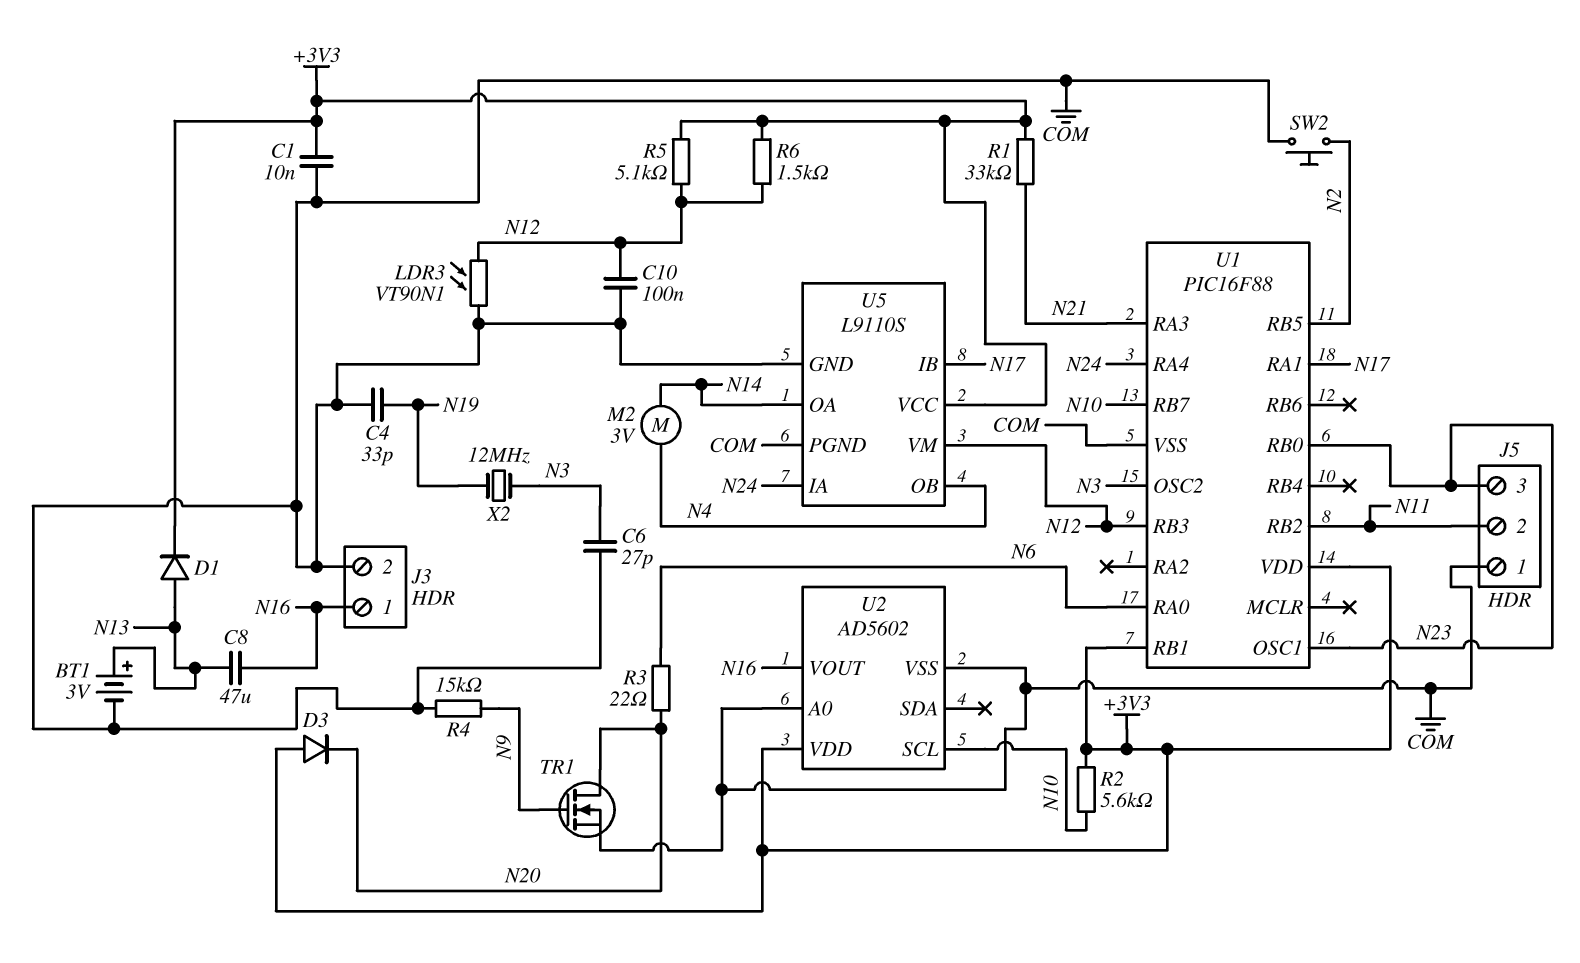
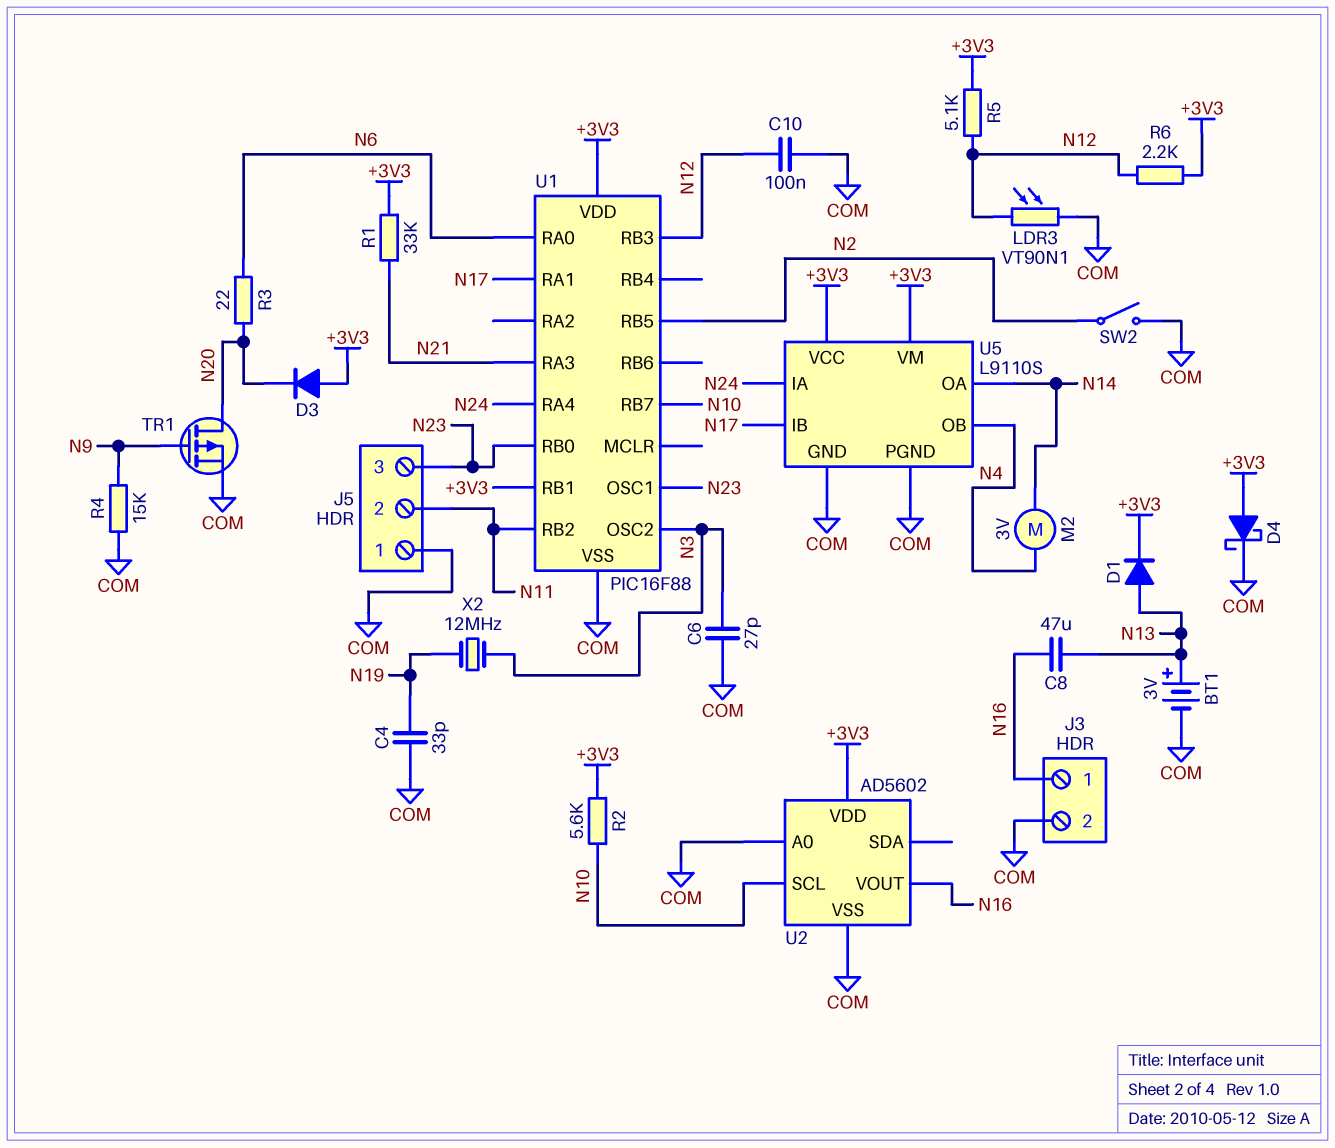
C1: 10nF (+3V3, COM) -> none
D4: none -> schottky (A +3V3, K COM)
R6: 1.5k (+3V3, N12) -> 2.2k (+3V3, N12)
SW2: button (COM, N2) -> switch (COM, N2)
TR1: NMOS (G N9, D N20, S COM) -> PMOS (G N9, D N20, S COM)
U5 pin VM: N12 -> +3V3

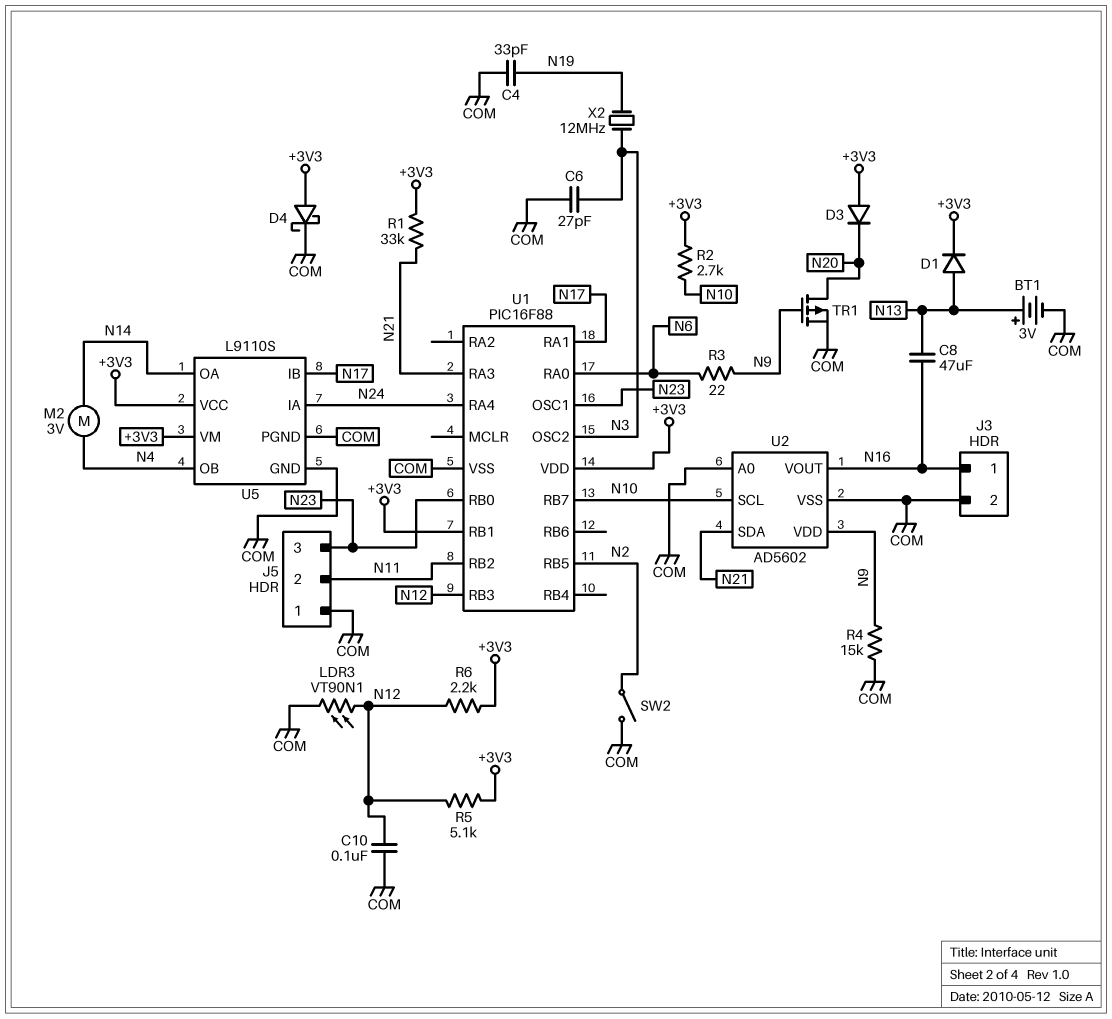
R2: 5.6k (+3V3, N10) -> 2.7k (+3V3, N10)
R3: 22 (N6, N20) -> 22 (N6, N9)
U2 pin SDA: none -> N21
U2 pin VDD: +3V3 -> N9

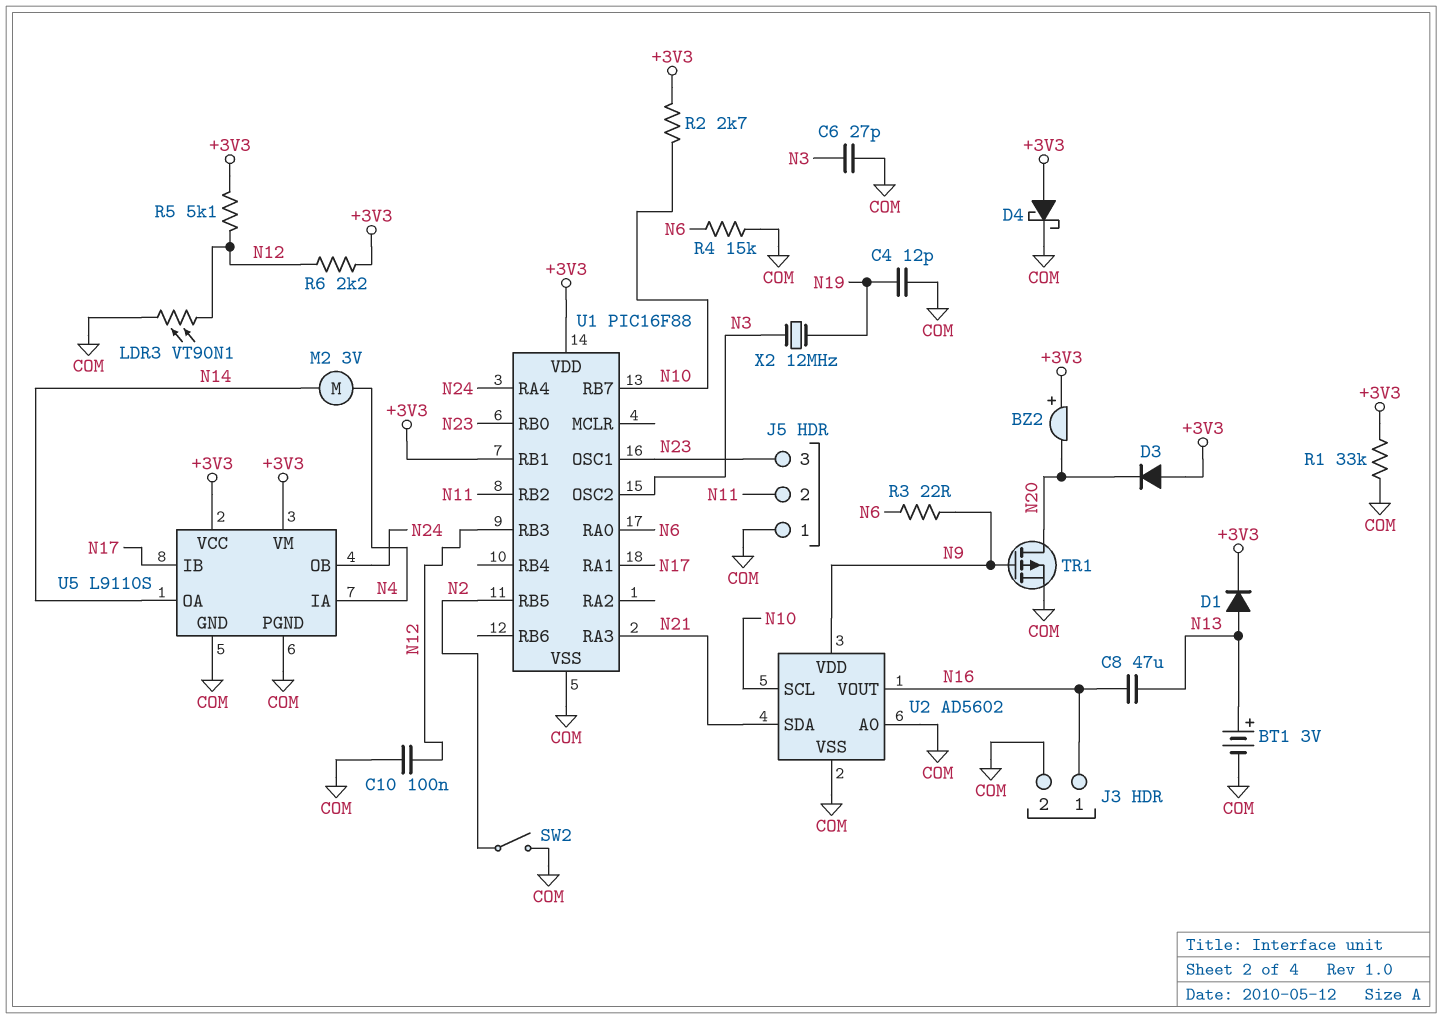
BZ2: none -> buzzer (plus +3V3, minus N20)
C4: 33pF (COM, N19) -> 12pF (COM, N19)
R1: 33k (+3V3, N21) -> 33k (+3V3, COM)
R4: 15k (COM, N9) -> 15k (COM, N6)
U5 pin IA: N24 -> N4
U5 pin OB: N4 -> N24

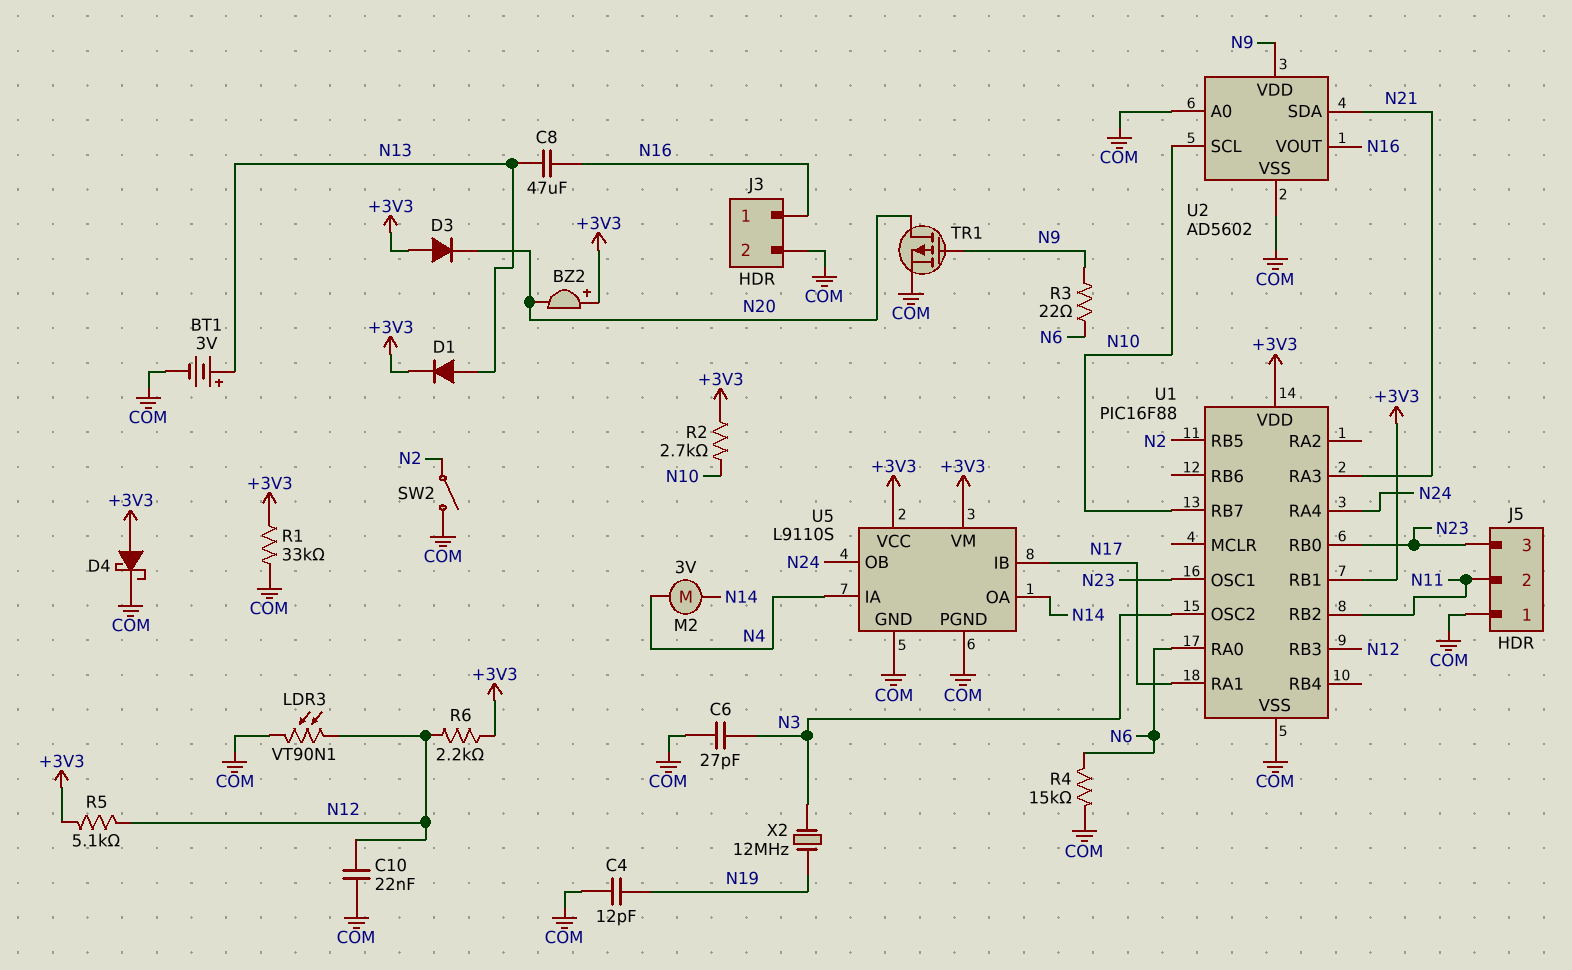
C10: 100nF (COM, N12) -> 22nF (COM, N12)

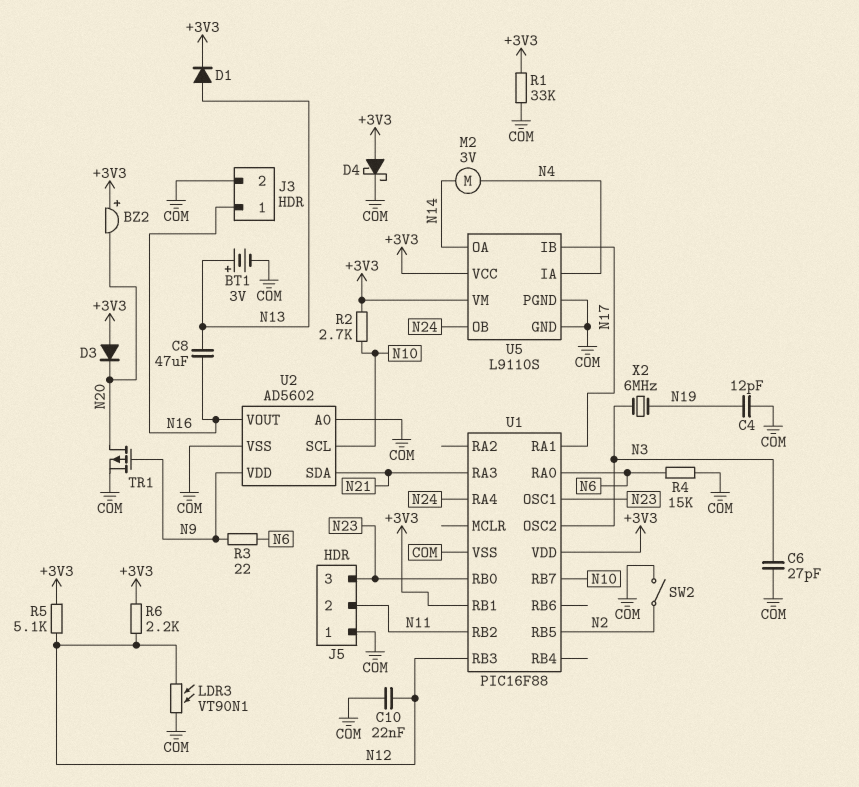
X2: 12MHz (N3, N19) -> 6MHz (N3, N19)

